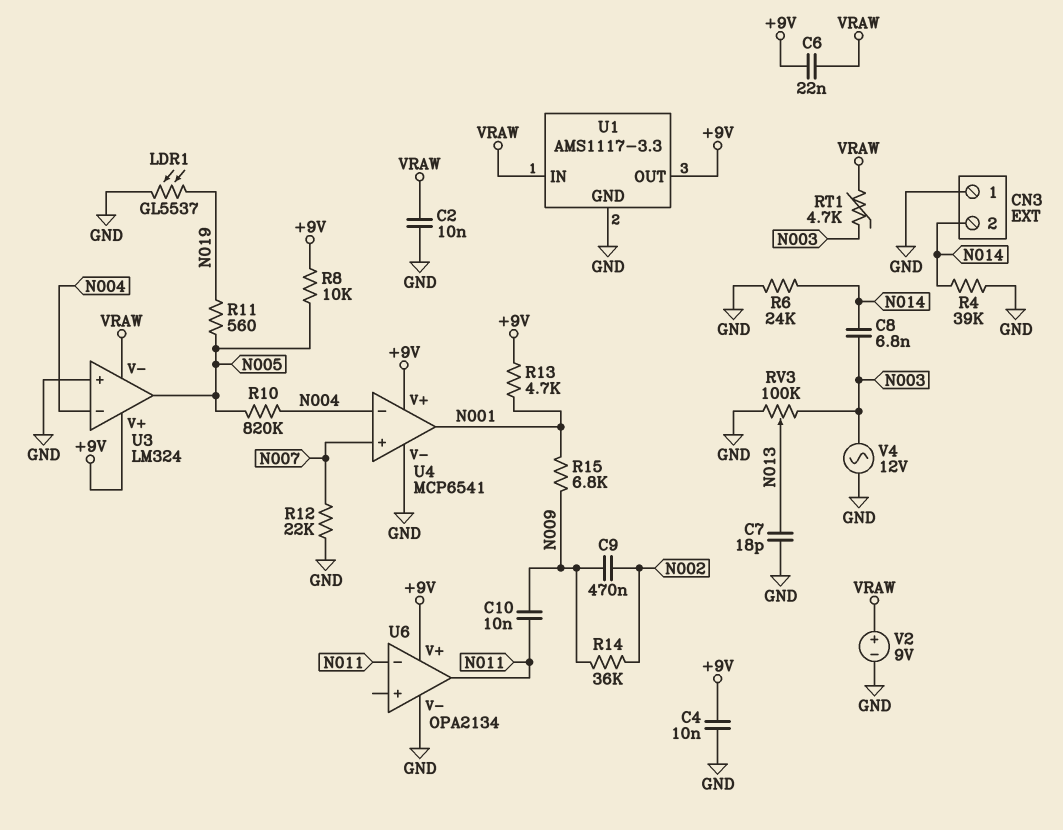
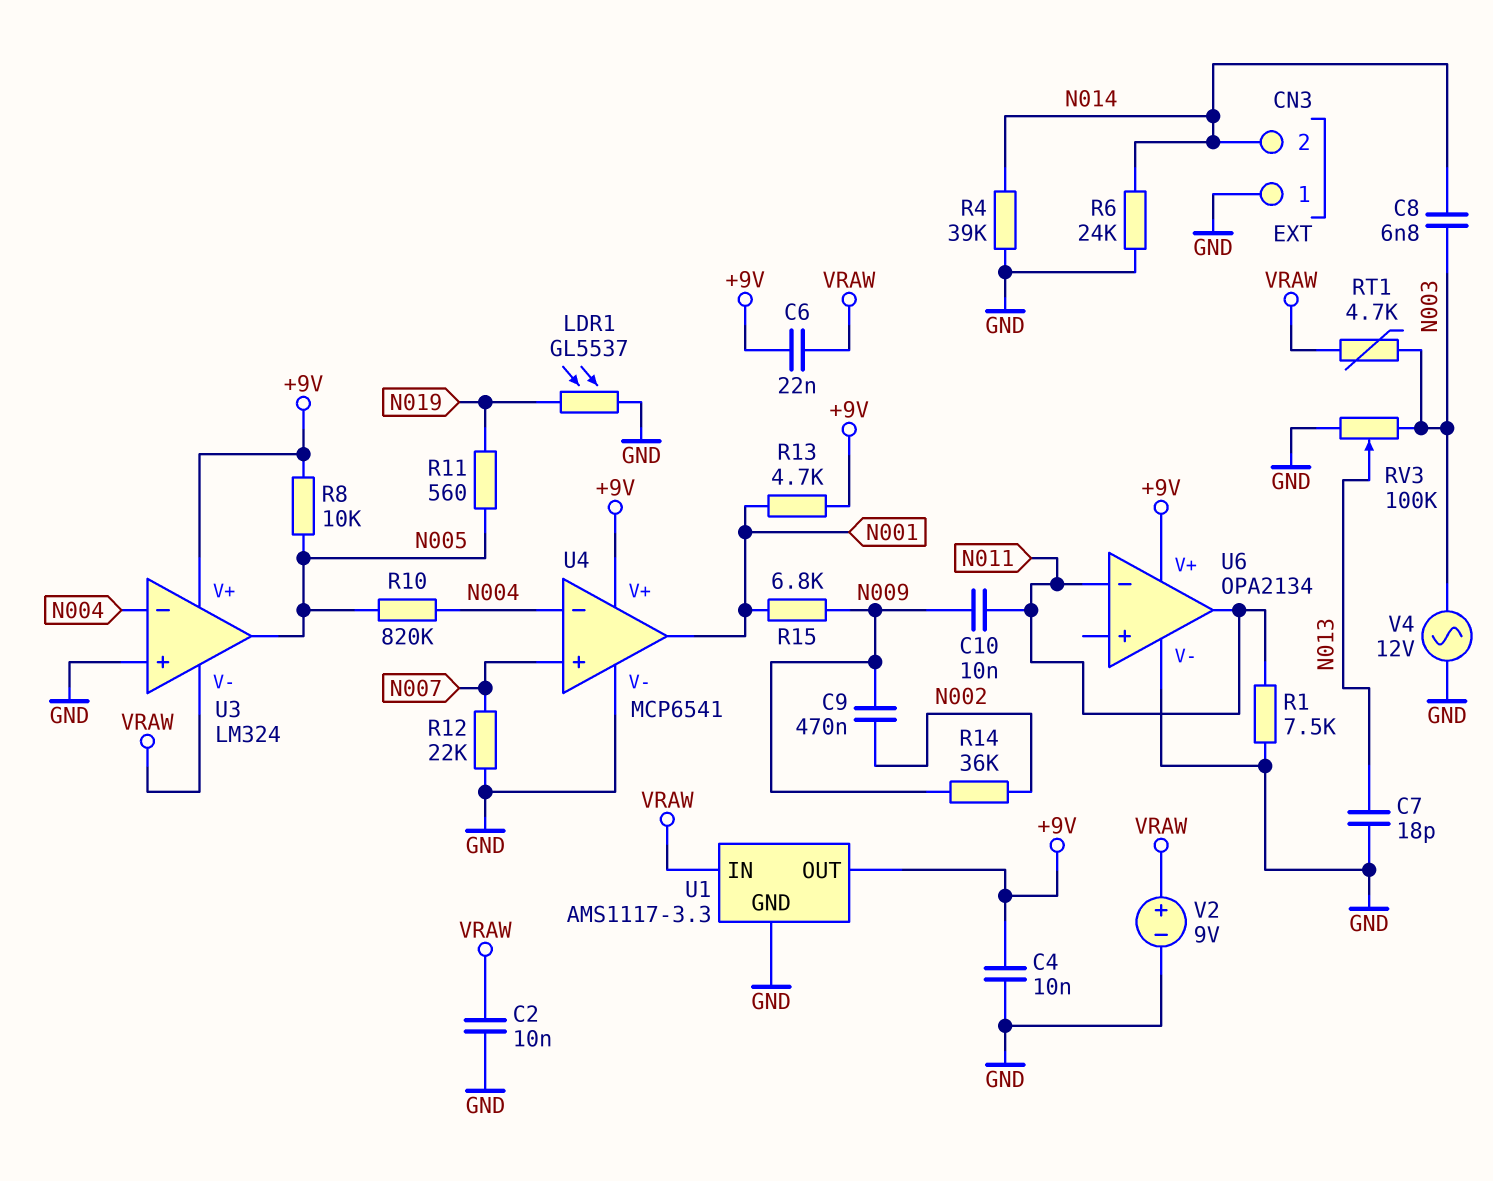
R1: none -> 7.5k (GND, N011)

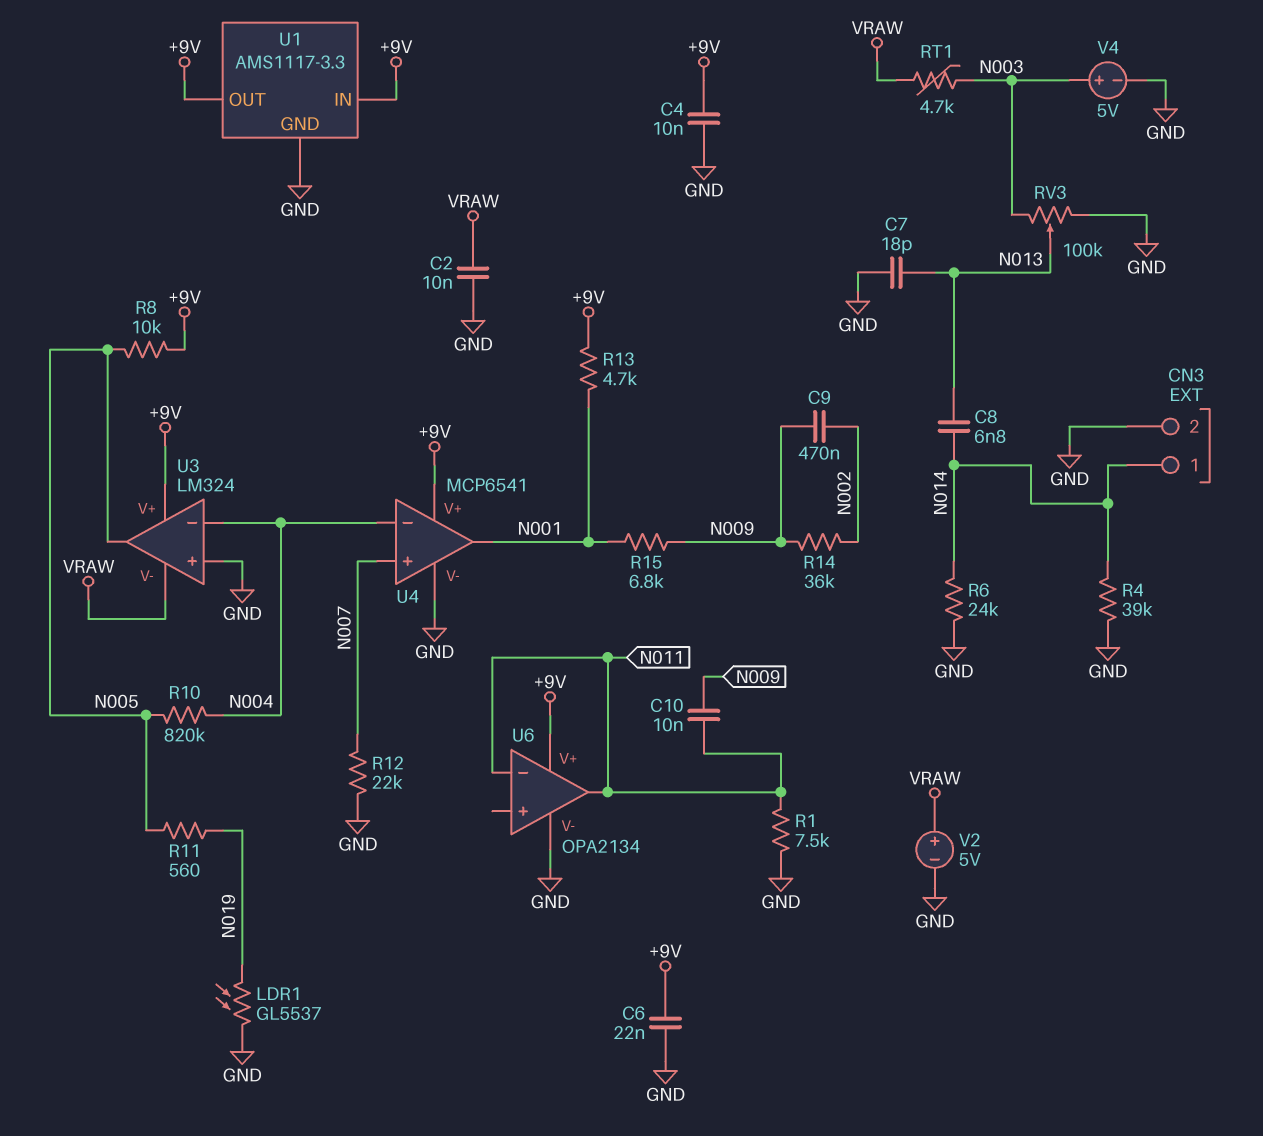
C6: 22nF (+9V, VRAW) -> 22nF (+9V, GND)
C8: 6.8nF (N003, N014) -> 6.8nF (N013, N014)
CN3 pin 1: GND -> N014
CN3 pin 2: N014 -> GND
U1 pin IN: VRAW -> +9V
V2: 9V (plus VRAW, minus GND) -> 5V (plus VRAW, minus GND)
V4: AC 12V (GND, N003) -> 5V (plus N003, minus GND)

